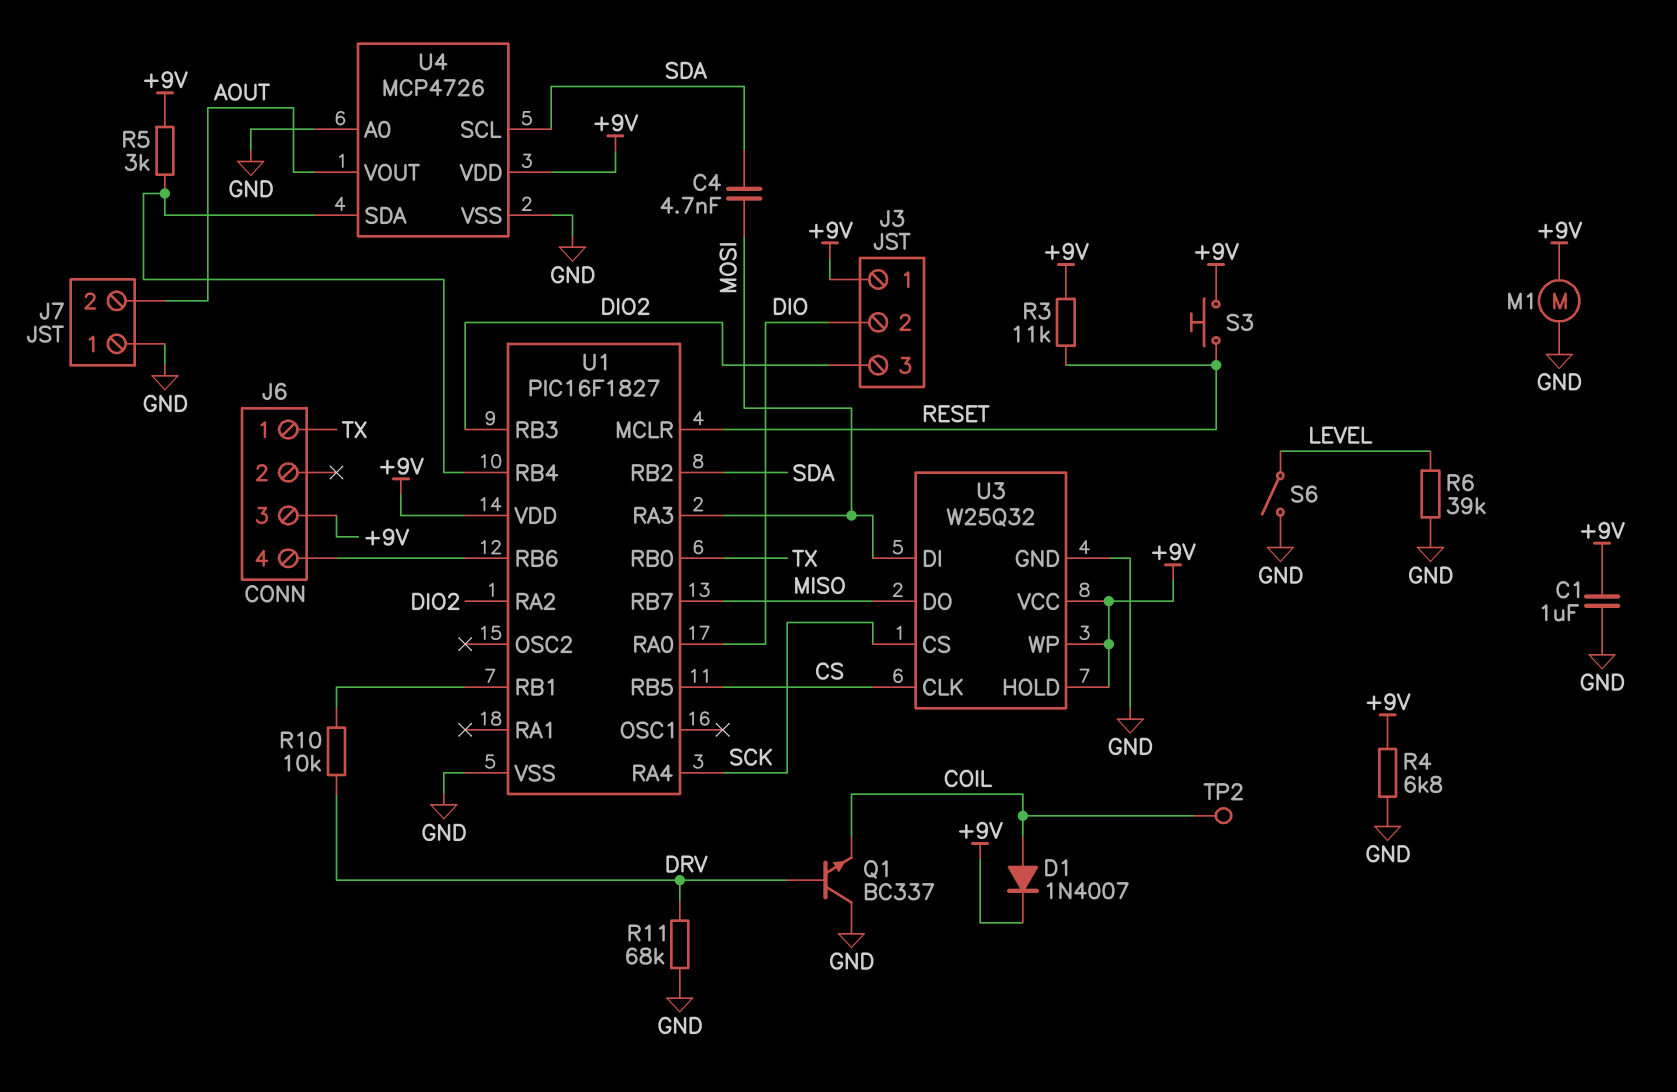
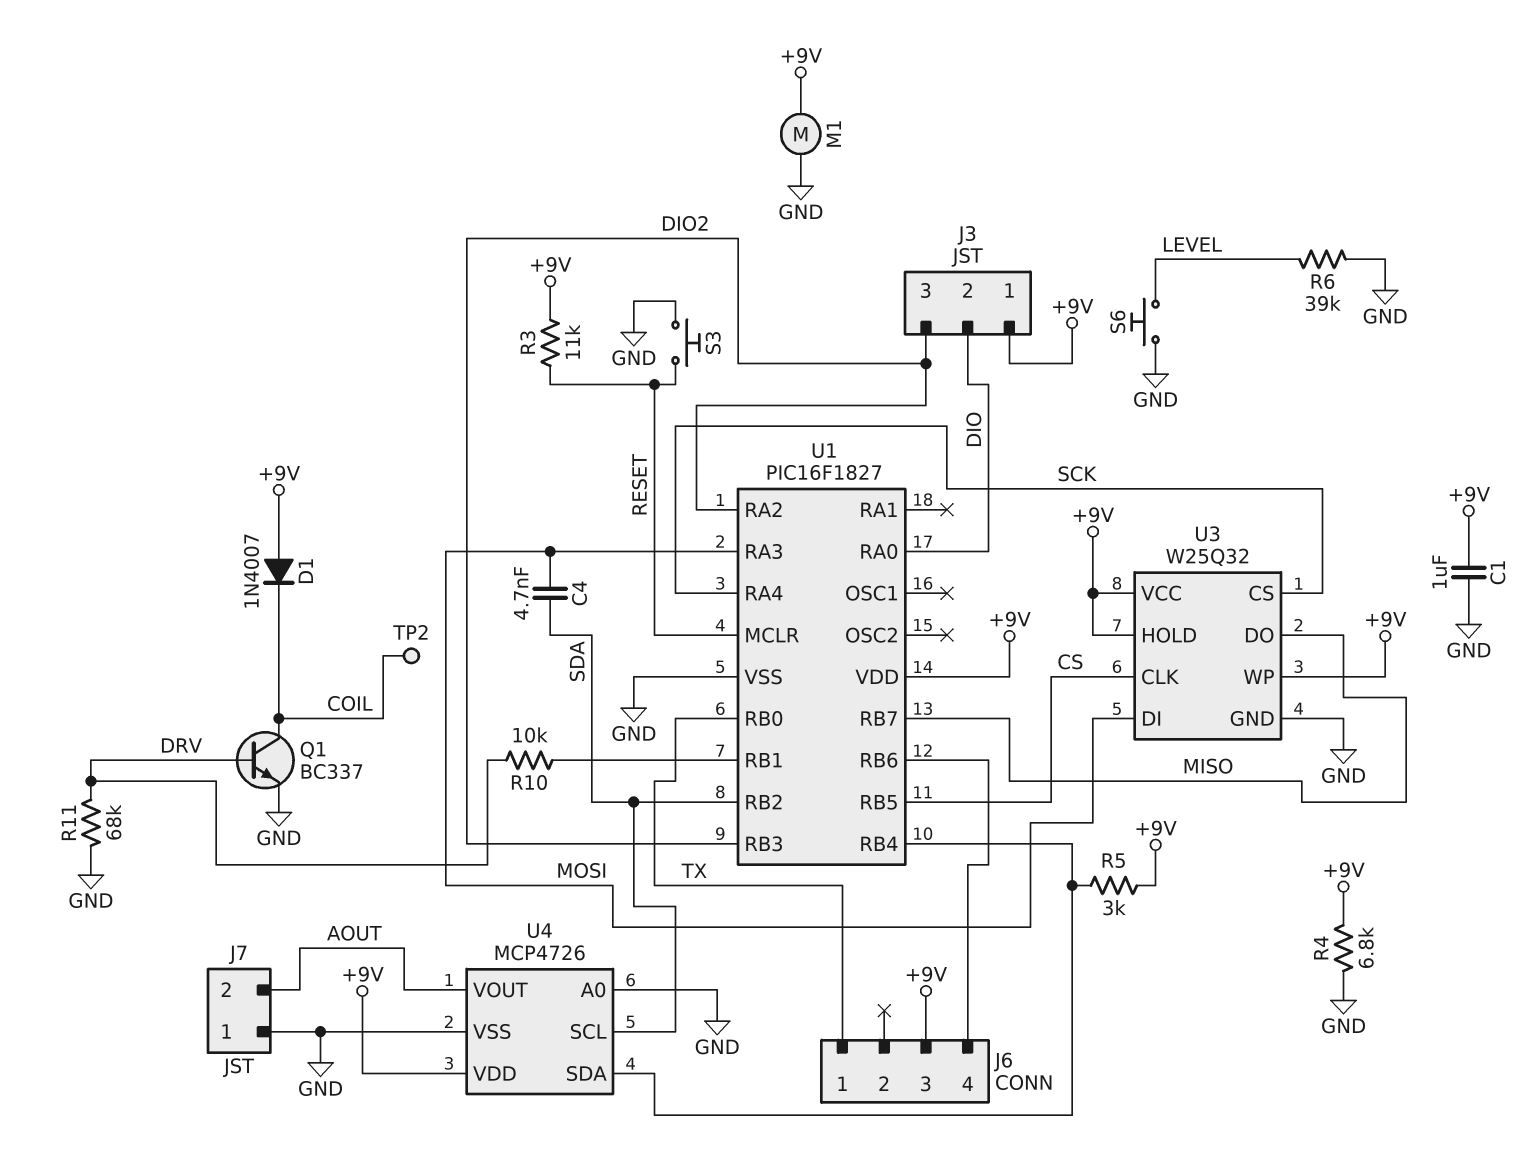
D1: diode 1N4007 (A COIL, K +9V) -> diode 1N4007 (A +9V, K COIL)
Q1: NPN BC337 (B DRV, C GND, E COIL) -> NPN BC337 (B DRV, C COIL, E GND)
S3: button (+9V, RESET) -> button (GND, RESET)
S6: switch (GND, LEVEL) -> button (GND, LEVEL)

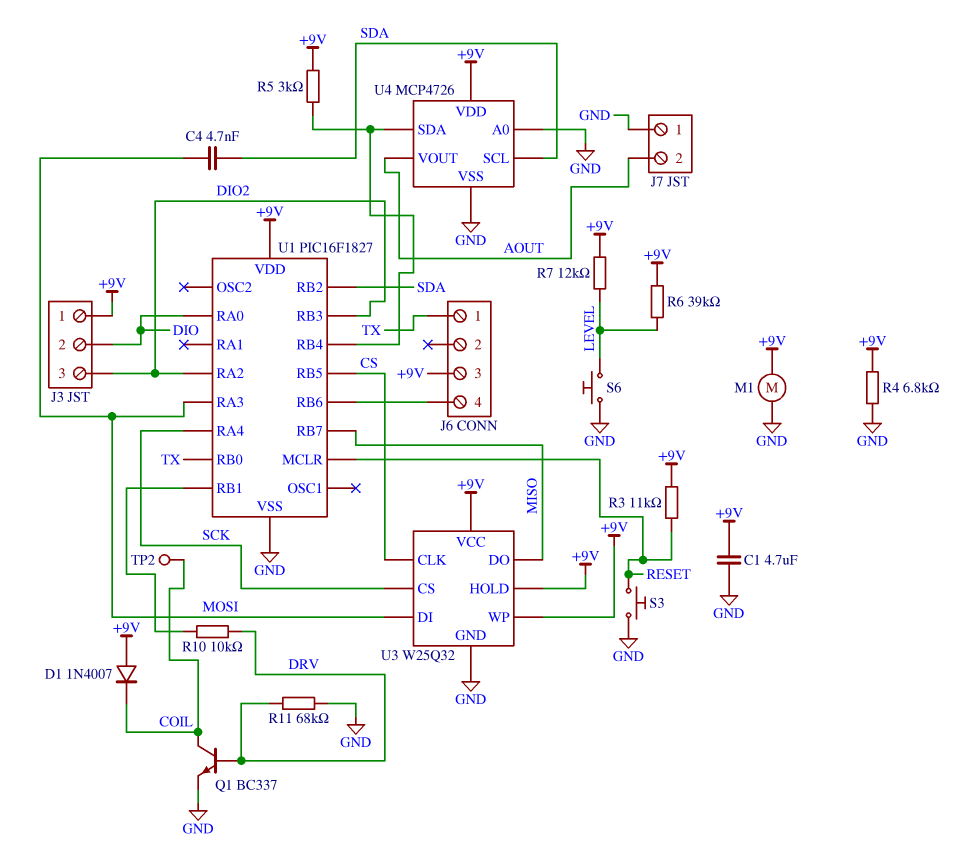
C1: 1uF (+9V, GND) -> 4.7uF (+9V, GND)
R6: 39k (GND, LEVEL) -> 39k (+9V, LEVEL)
R7: none -> 12k (+9V, LEVEL)

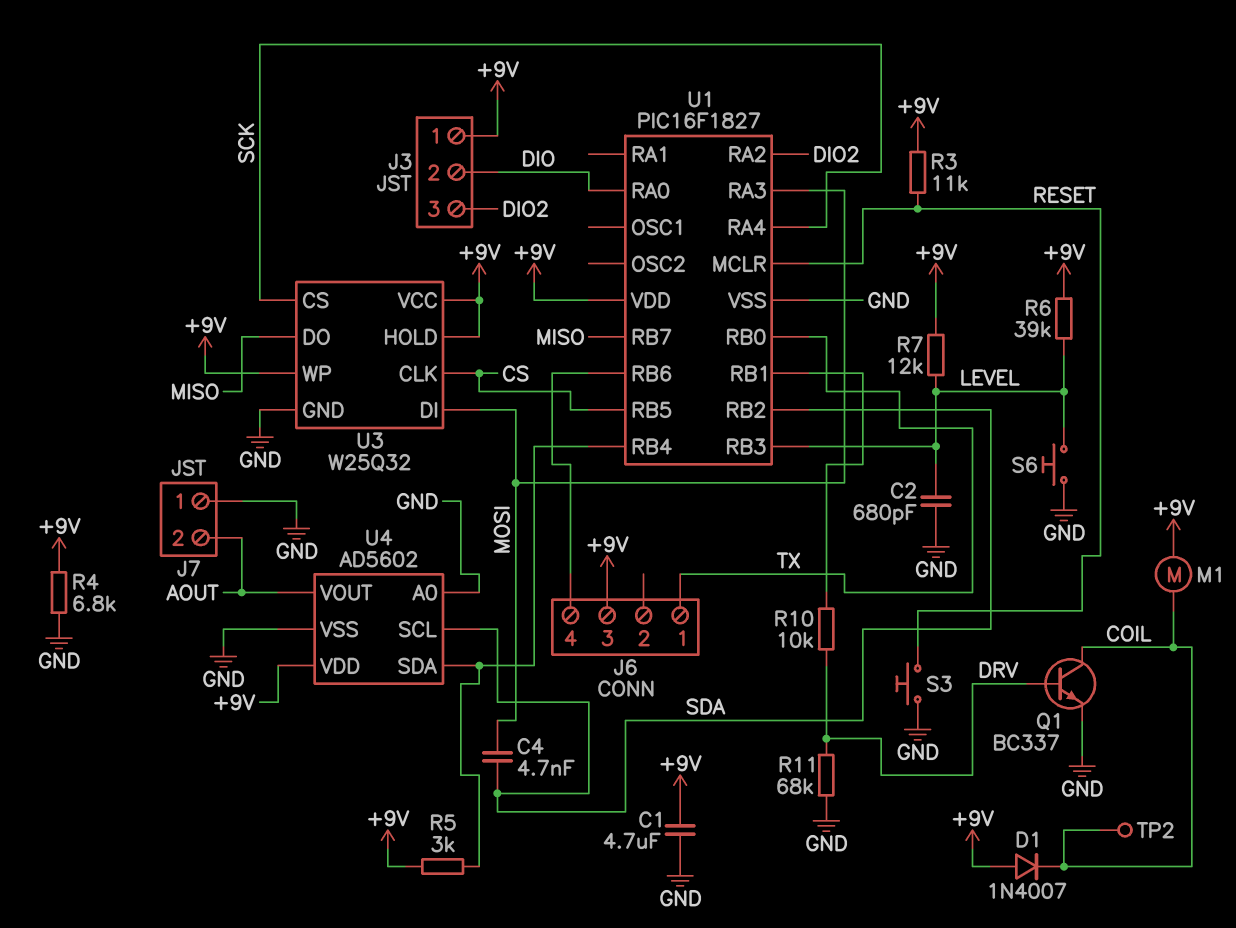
C2: none -> 680pF (GND, LEVEL)
M1: motor (+9V, GND) -> motor (+9V, COIL)
U1 pin RB3: DIO2 -> LEVEL
U4: MCP4726 -> AD5602

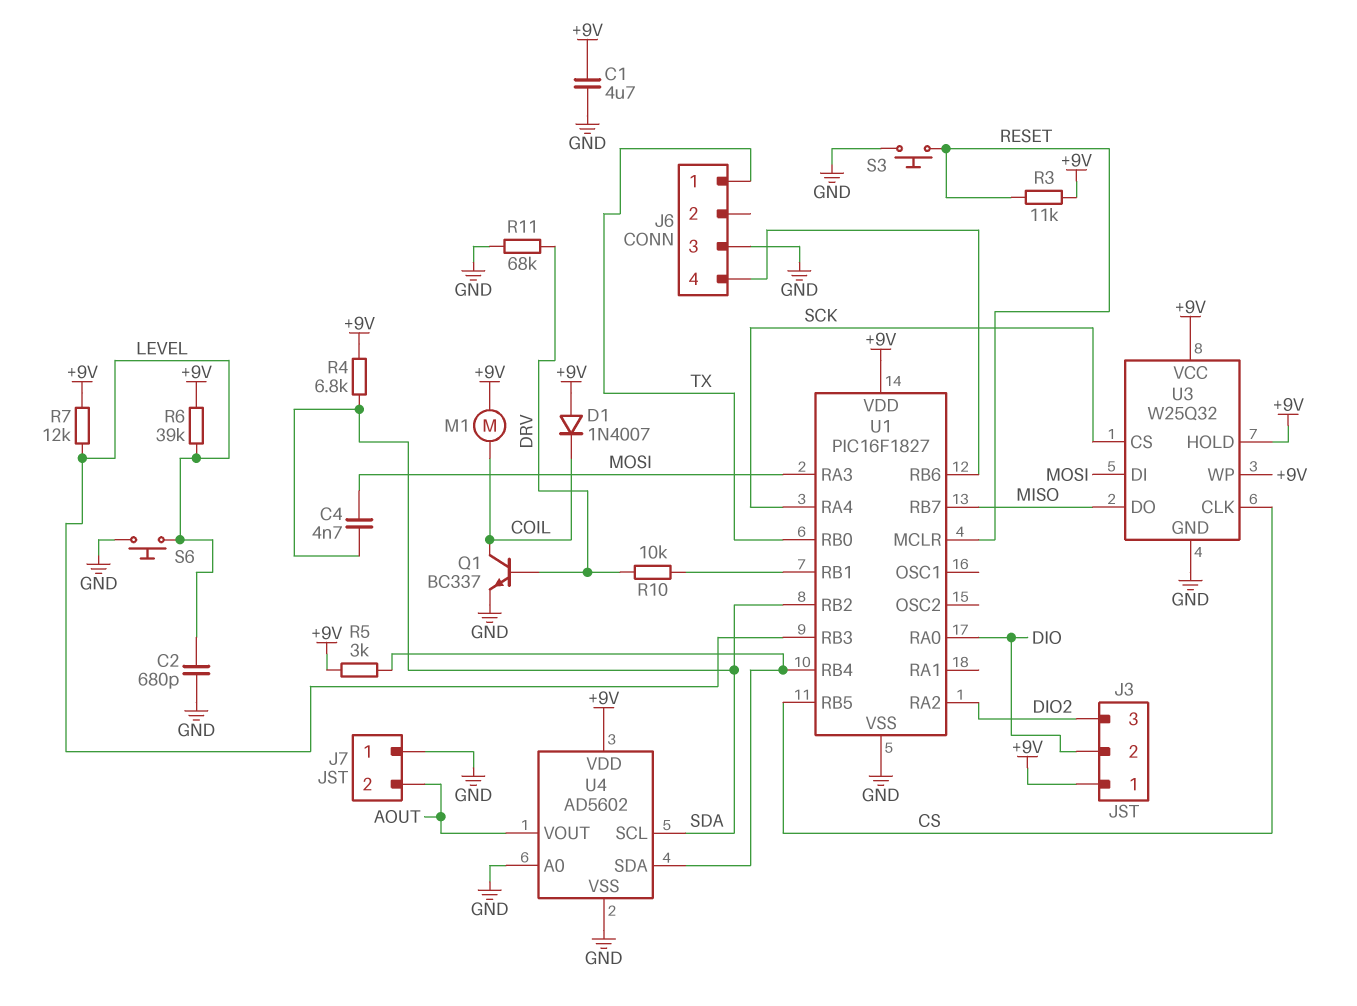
J6 pin 3: +9V -> GND
R4: 6.8k (+9V, GND) -> 6.8k (+9V, SDA)
TP2: test point (COIL) -> none

